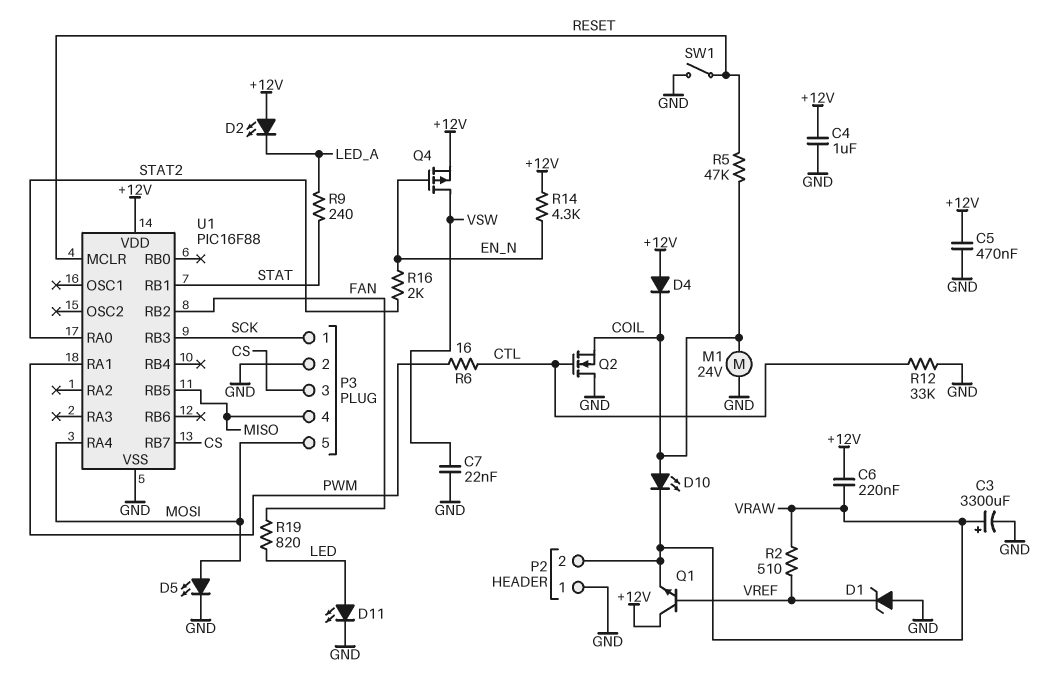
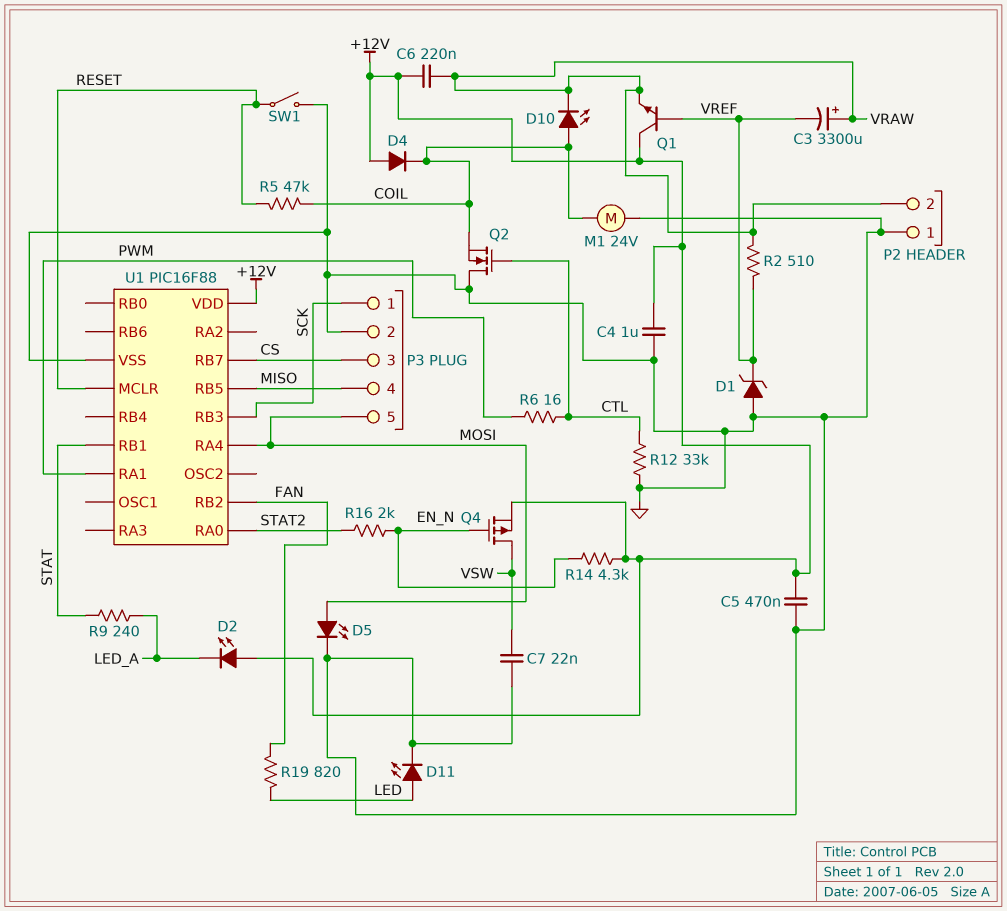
C3: 3300uF (plus VRAW, minus GND) -> 3300uF (plus VRAW, minus VREF)

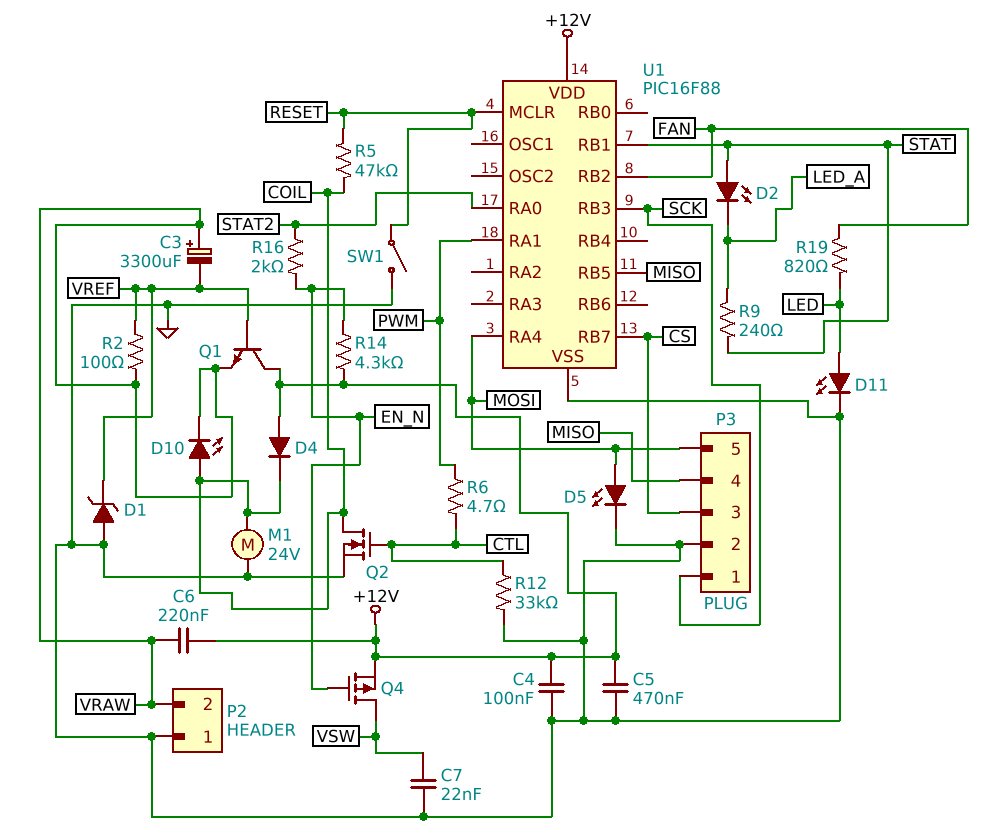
C4: 1uF (+12V, GND) -> 100nF (+12V, GND)
D2: LED (A +12V, K LED_A) -> LED (A STAT, K LED_A)
Q2: NMOS (G CTL, D GND, S COIL) -> NMOS (G CTL, D COIL, S GND)
R2: 510 (VRAW, VREF) -> 100 (VRAW, VREF)
R6: 16 (CTL, PWM) -> 4.7 (CTL, PWM)

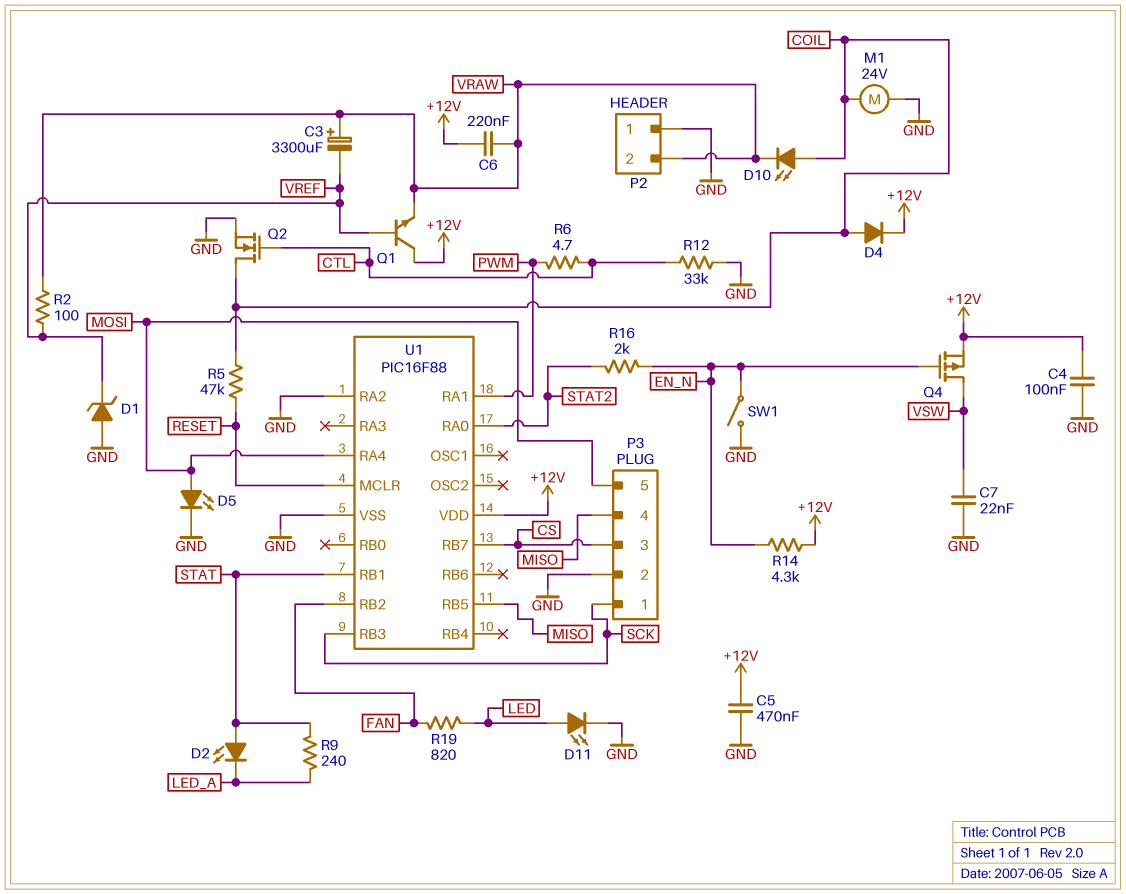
D4: diode (A +12V, K COIL) -> diode (A COIL, K +12V)
SW1: switch (GND, RESET) -> switch (EN_N, GND)
U1 pin RA2: none -> GND

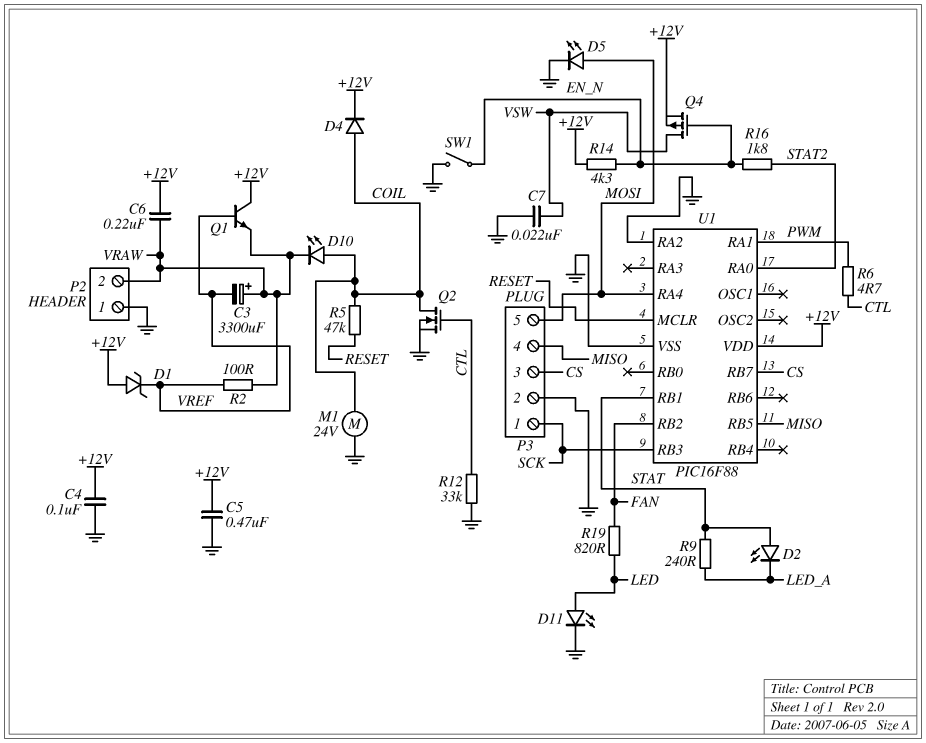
D1: zener (A GND, K VREF) -> zener (A +12V, K VREF)
R16: 2k (EN_N, STAT2) -> 1.8k (EN_N, STAT2)

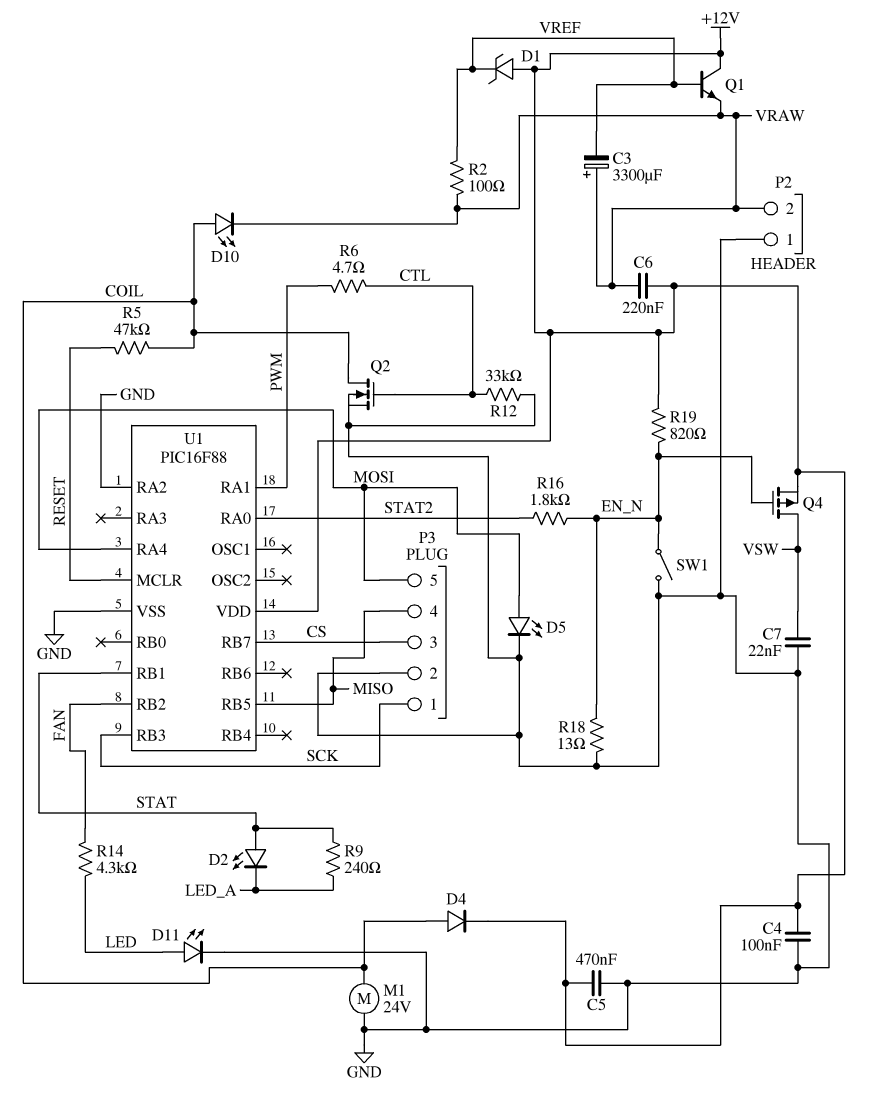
R14: 4.3k (+12V, EN_N) -> 4.3k (FAN, LED)
R18: none -> 13 (EN_N, GND)
R19: 820 (FAN, LED) -> 820 (+12V, EN_N)

